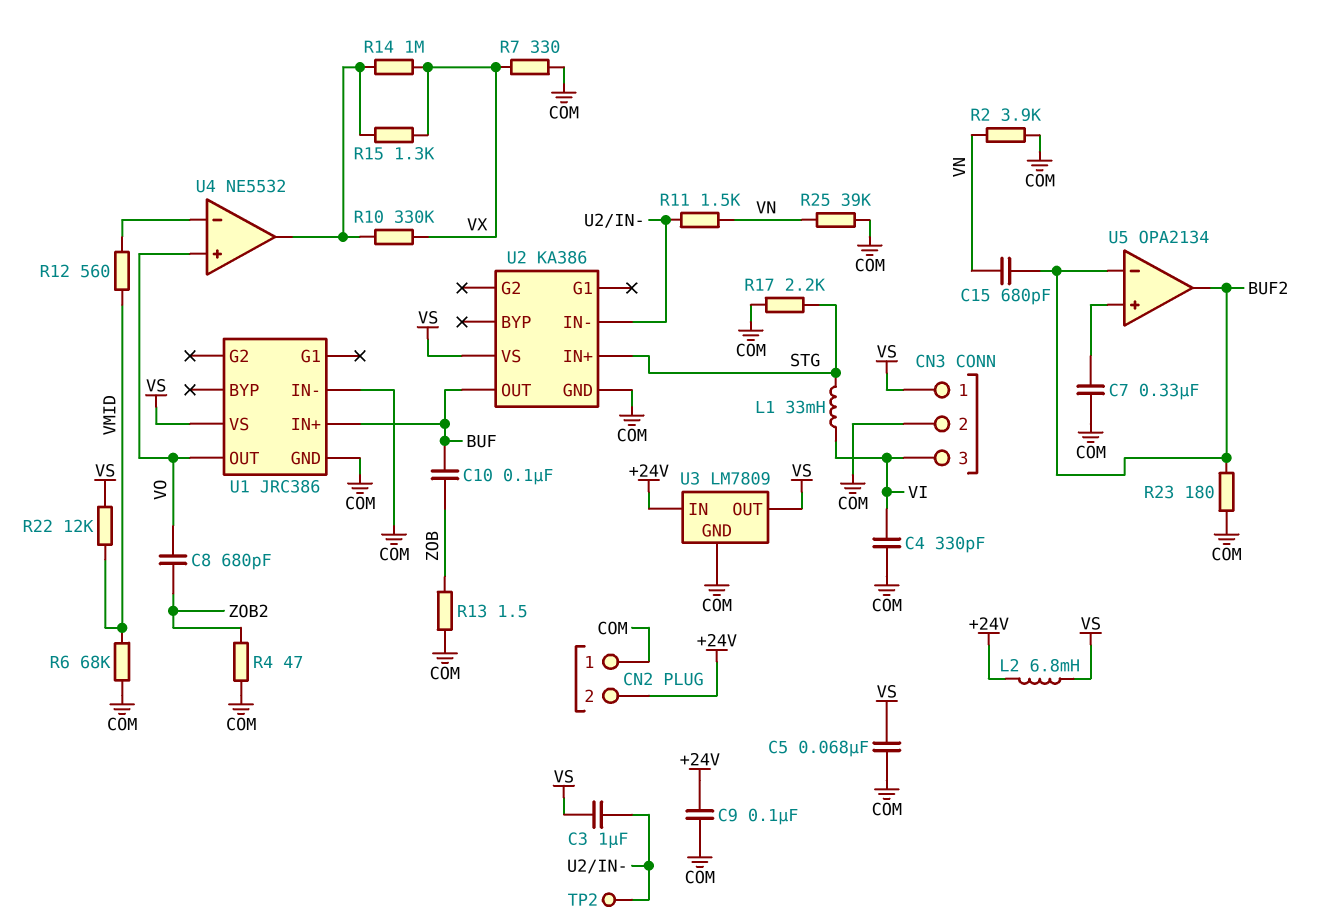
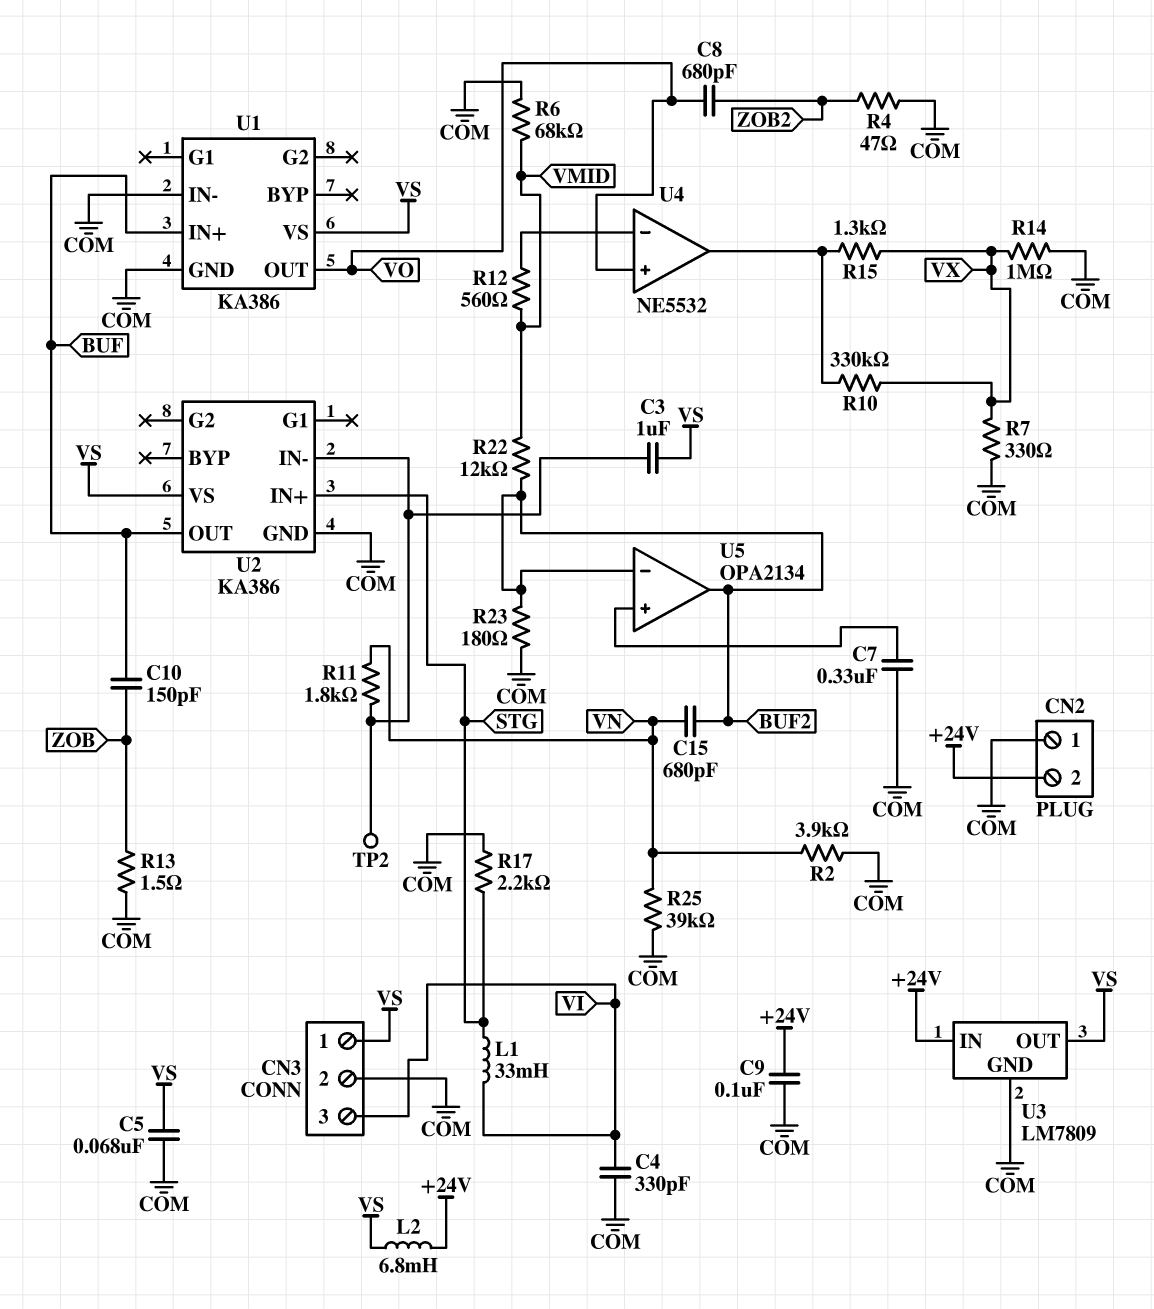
C10: 100nF (BUF, ZOB) -> 150pF (BUF, ZOB)
R11: 1.5k (U2/IN-, VN) -> 1.8k (U2/IN-, VN)
R14: 1M (U4/out, VX) -> 1M (COM, VX)
R22: 12k (VMID, VS) -> 12k (BUF2, VMID)
U1: JRC386 -> KA386

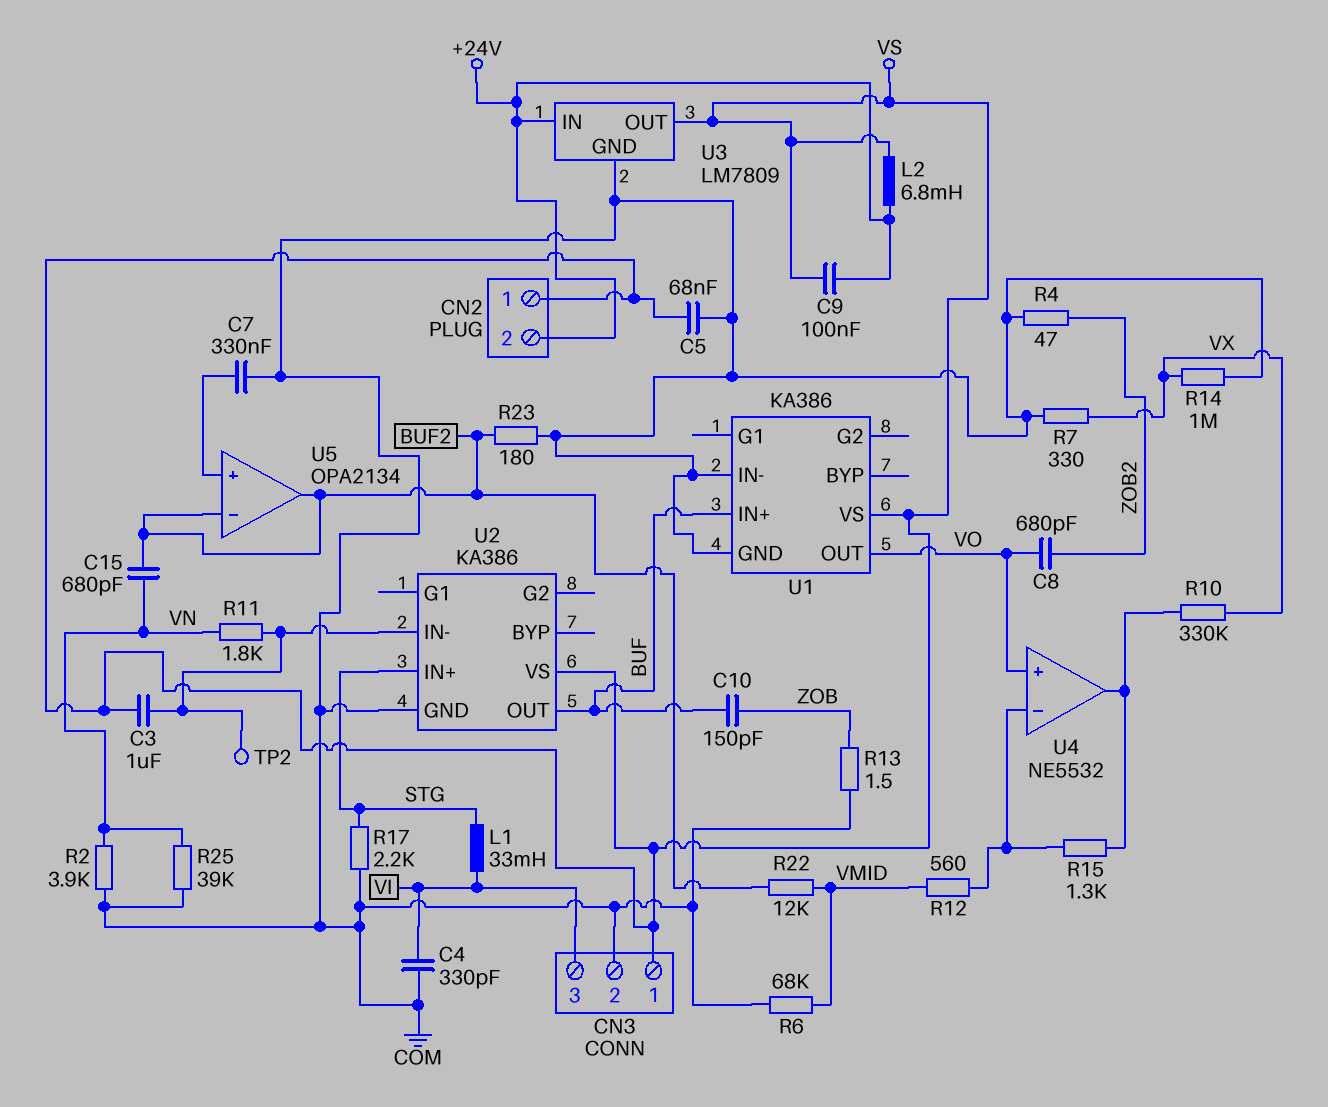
C9: 100nF (+24V, COM) -> 100nF (+24V, VS)
CN2 pin 1: COM -> VS
R15: 1.3k (U4/out, VX) -> 1.3k (U4/in-, U4/out)

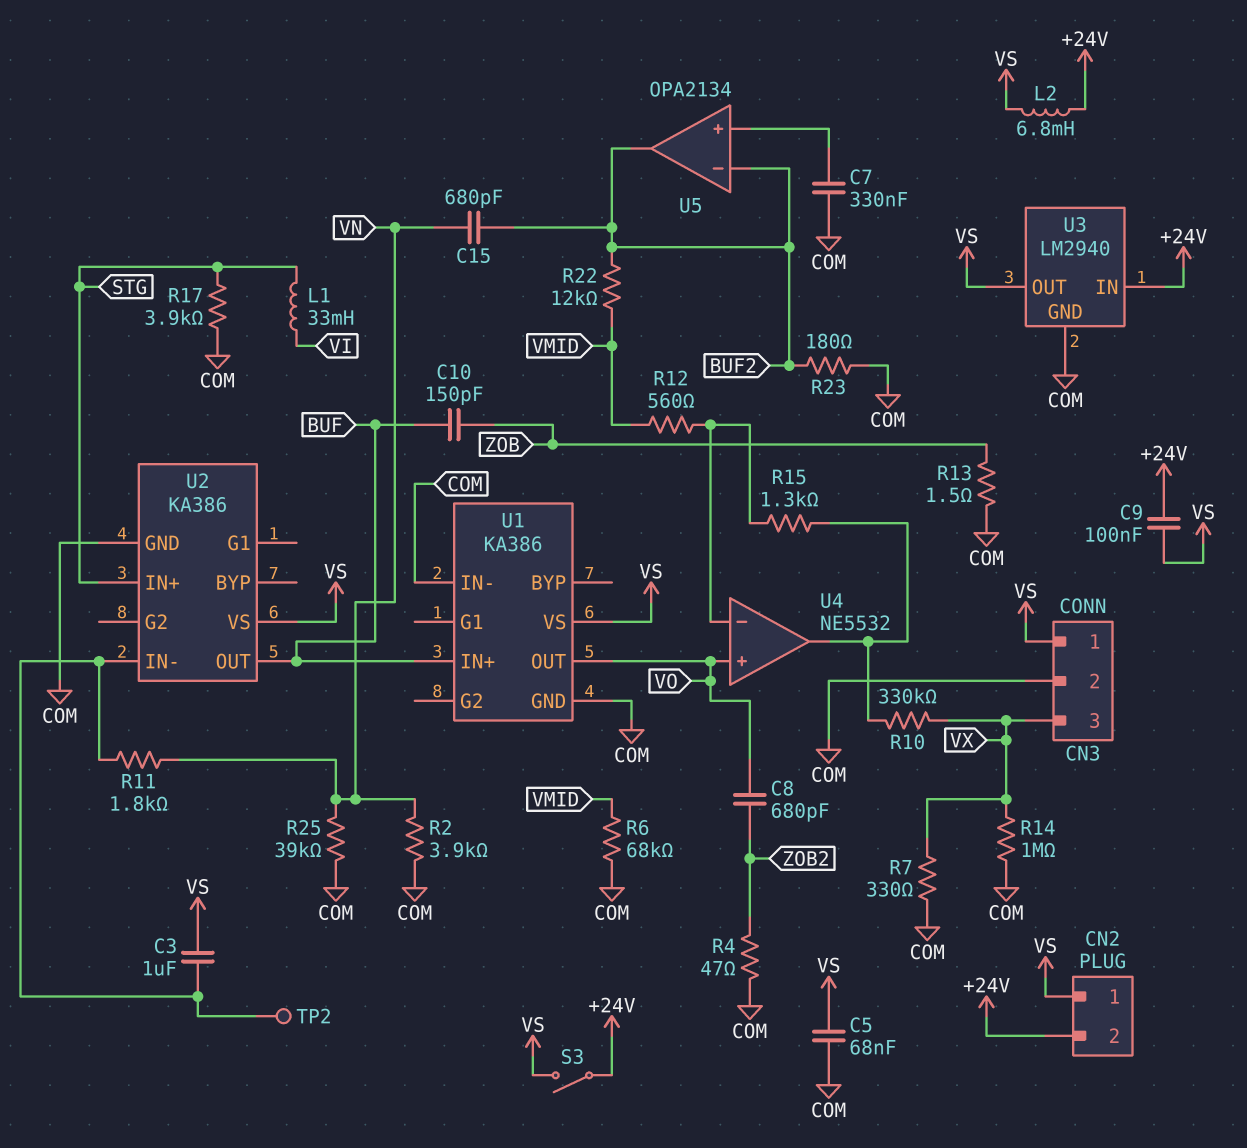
C4: 330pF (COM, VI) -> none
CN3 pin 3: VI -> VX
R17: 2.2k (COM, STG) -> 3.9k (COM, STG)
S3: none -> switch (+24V, VS)
U3: LM7809 -> LM2940

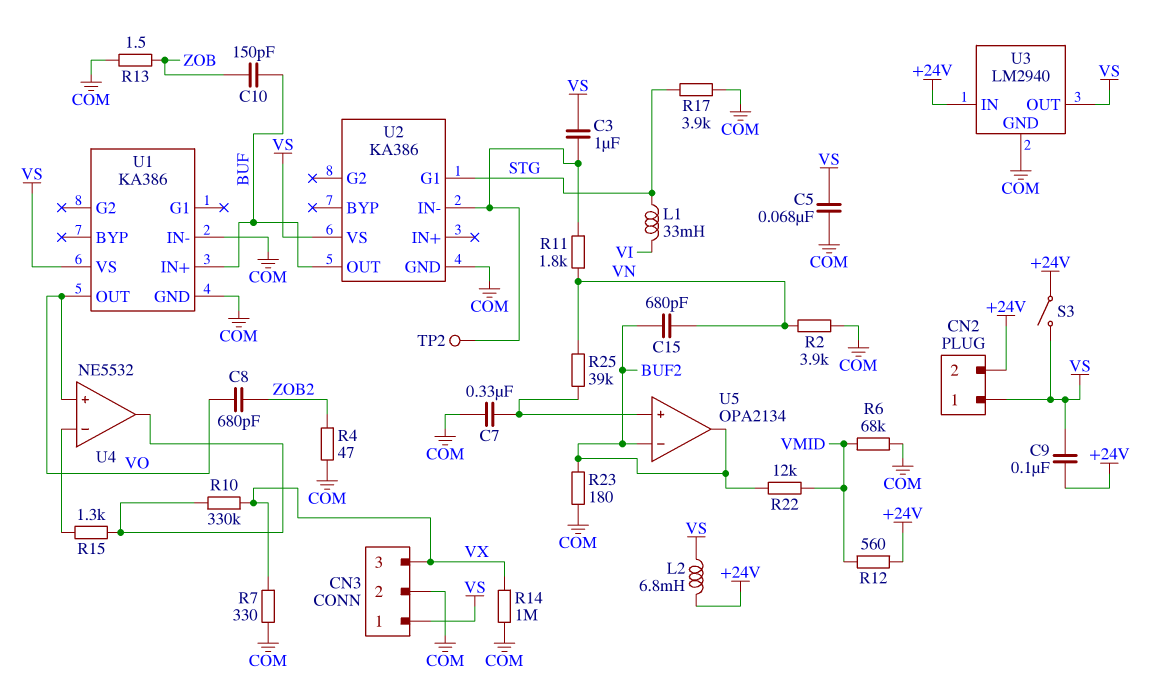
R12: 560 (U4/in-, VMID) -> 560 (+24V, VMID)
R25: 39k (COM, VN) -> 39k (U5/in+, VN)
U2 pin G1: none -> STG
U2 pin IN+: STG -> none

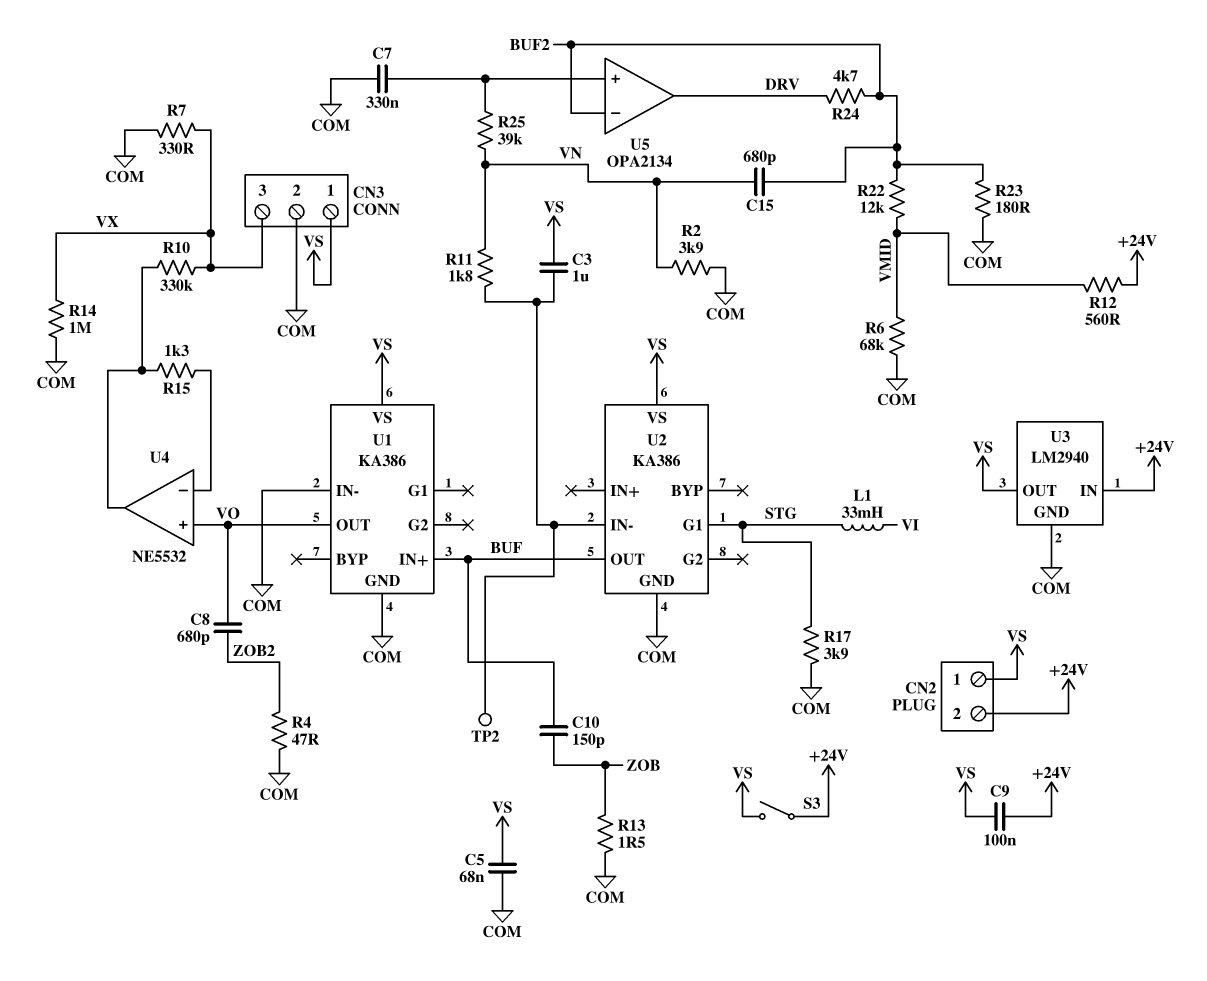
L2: 6.8mH (+24V, VS) -> none
R24: none -> 4.7k (BUF2, DRV)
U5 pin out: BUF2 -> DRV

